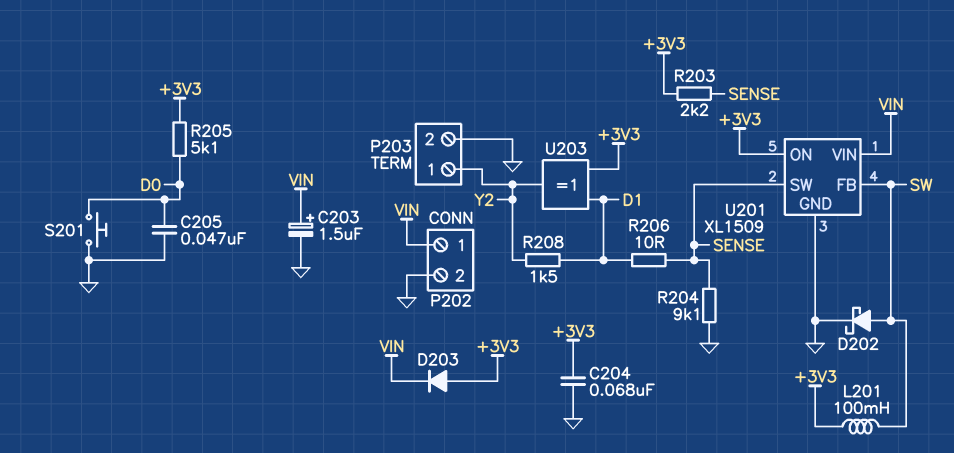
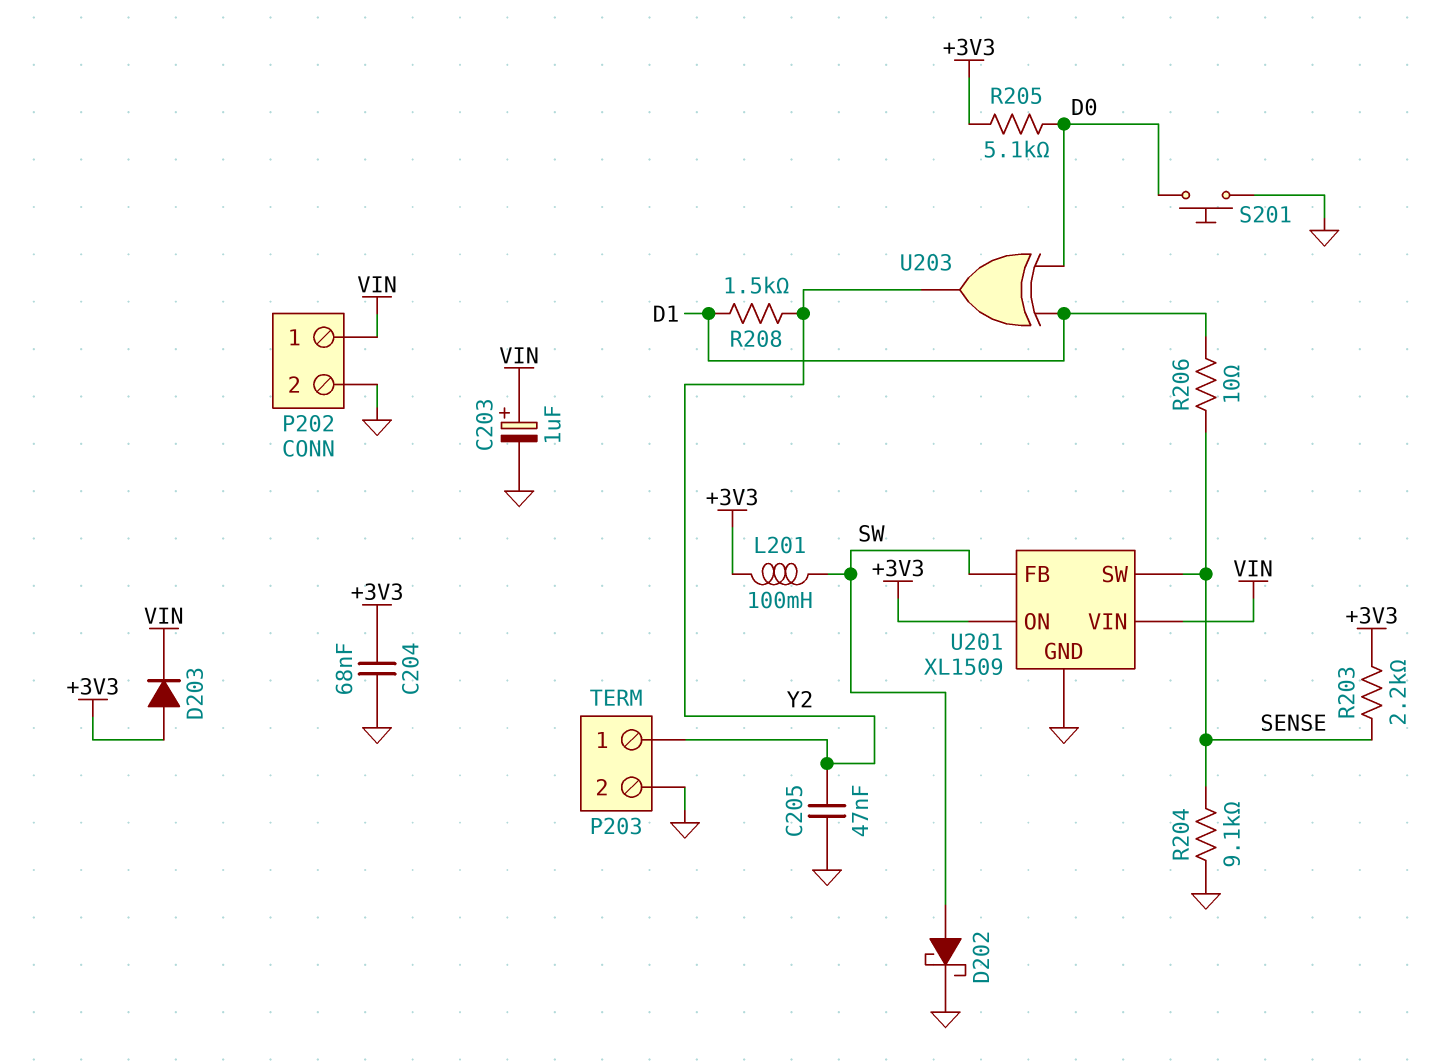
C203: 1.5uF (plus VIN, minus GND) -> 1uF (plus VIN, minus GND)
C205: 47nF (D0, GND) -> 47nF (GND, Y2)
U203: XOR (in +3V3, in D1, out Y2) -> XOR (in D0, in D1, out Y2)

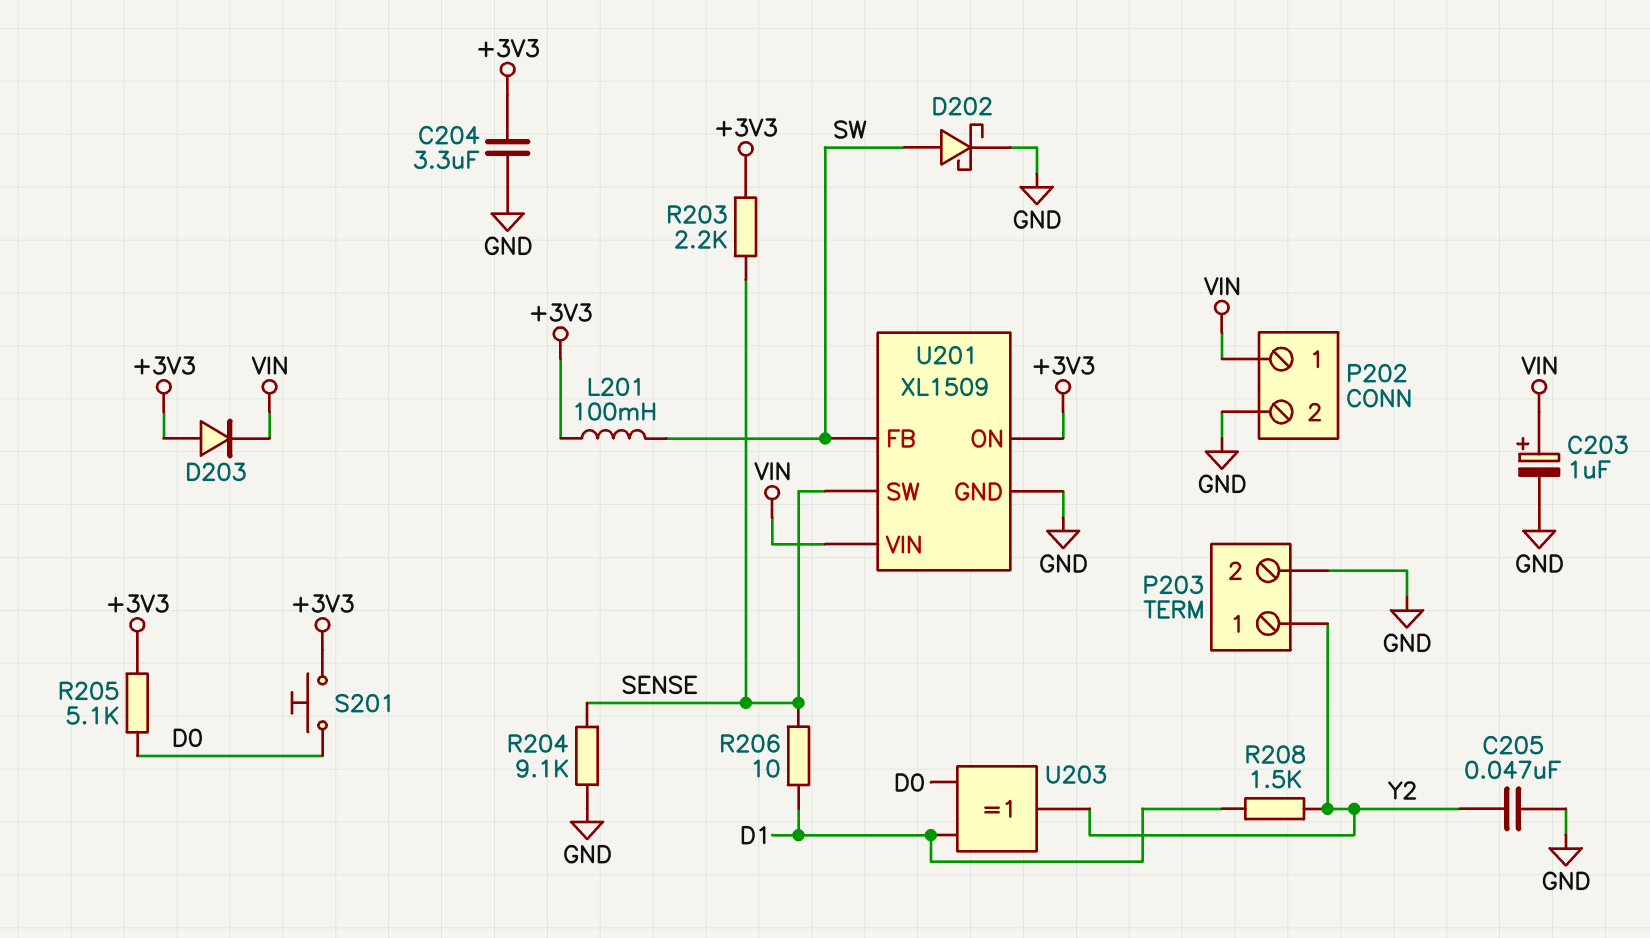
C204: 68nF (+3V3, GND) -> 3.3uF (+3V3, GND)
S201: button (D0, GND) -> button (+3V3, D0)

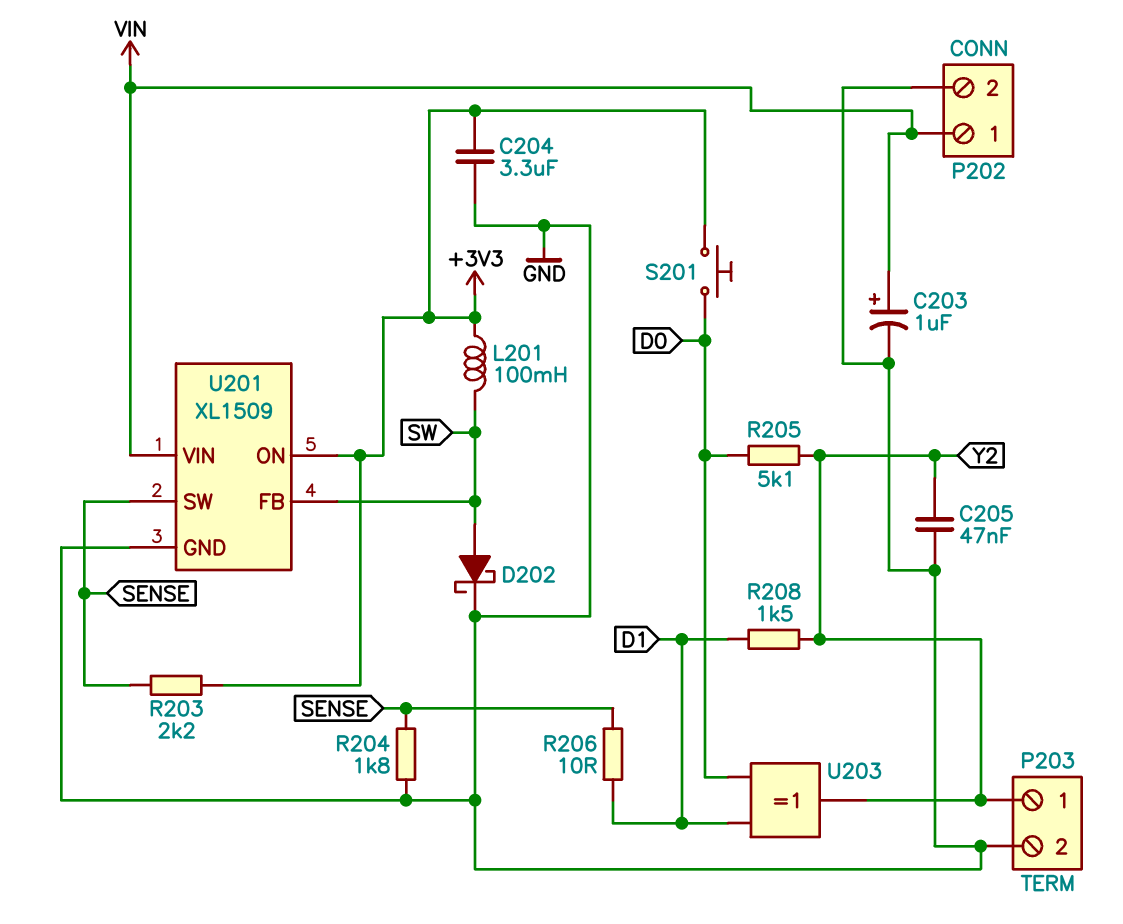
D203: diode (A +3V3, K VIN) -> none
R204: 9.1k (GND, SENSE) -> 1.8k (GND, SENSE)
R205: 5.1k (+3V3, D0) -> 5.1k (D0, Y2)

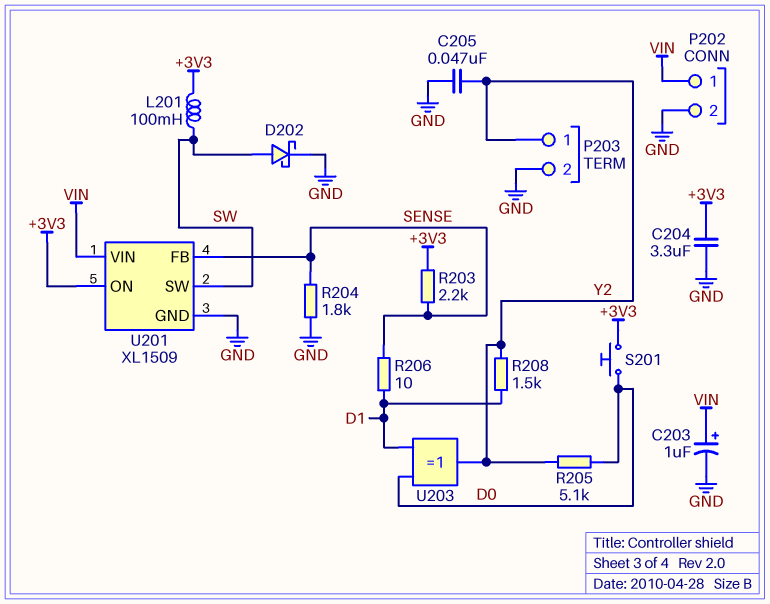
U201 pin FB: SW -> SENSE
U201 pin SW: SENSE -> SW

